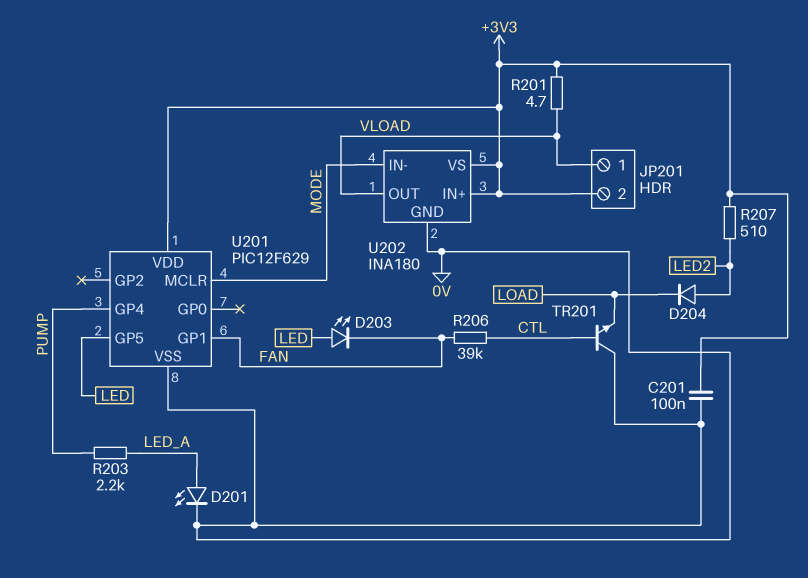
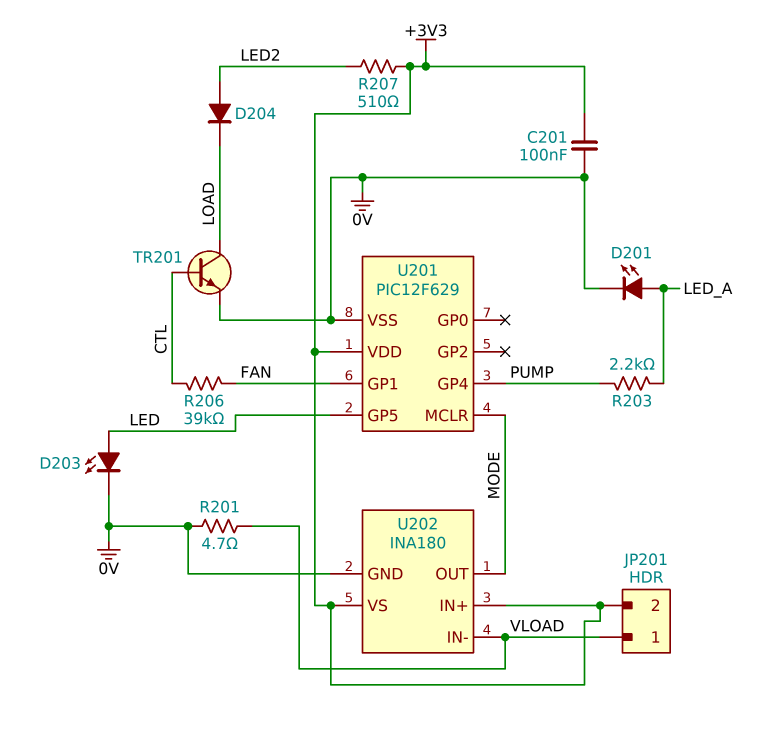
D203: LED (A LED, K FAN) -> LED (A LED, K 0V)
R201: 4.7 (+3V3, VLOAD) -> 4.7 (0V, VLOAD)
TR201: NPN (B CTL, C 0V, E LOAD) -> NPN (B CTL, C LOAD, E 0V)
U202 pin IN-: MODE -> VLOAD
U202 pin OUT: VLOAD -> MODE

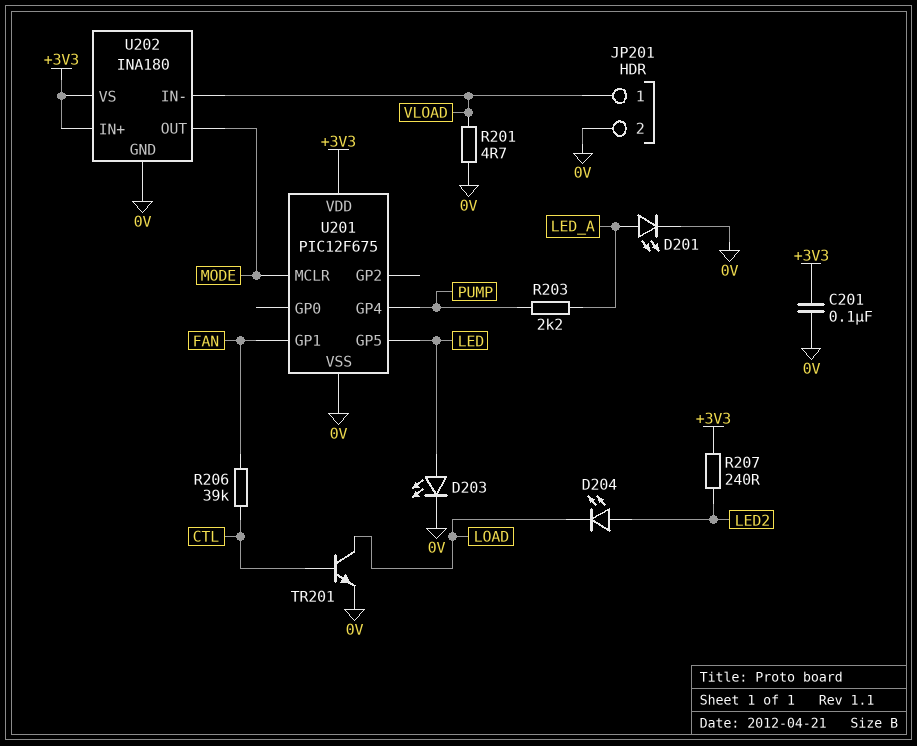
D204: diode (A LED2, K LOAD) -> LED (A LED2, K LOAD)
JP201 pin 2: +3V3 -> 0V
R207: 510 (+3V3, LED2) -> 240 (+3V3, LED2)
U201: PIC12F629 -> PIC12F675

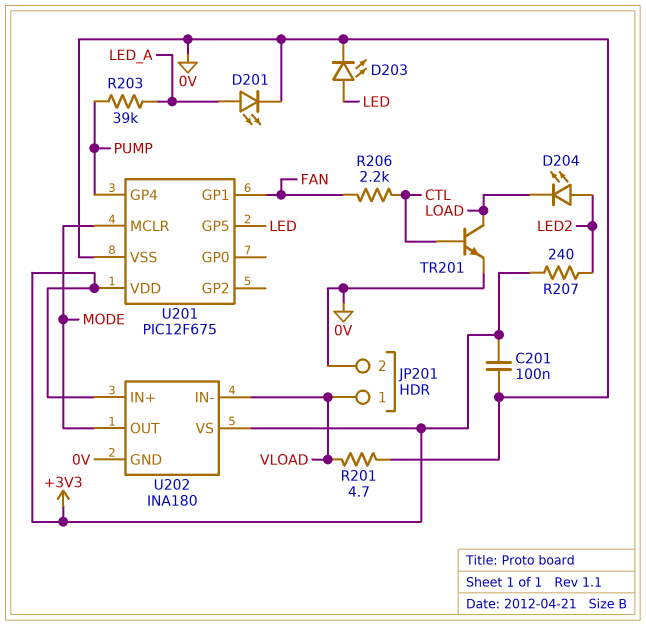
R203: 2.2k (LED_A, PUMP) -> 39k (LED_A, PUMP)
R206: 39k (CTL, FAN) -> 2.2k (CTL, FAN)

